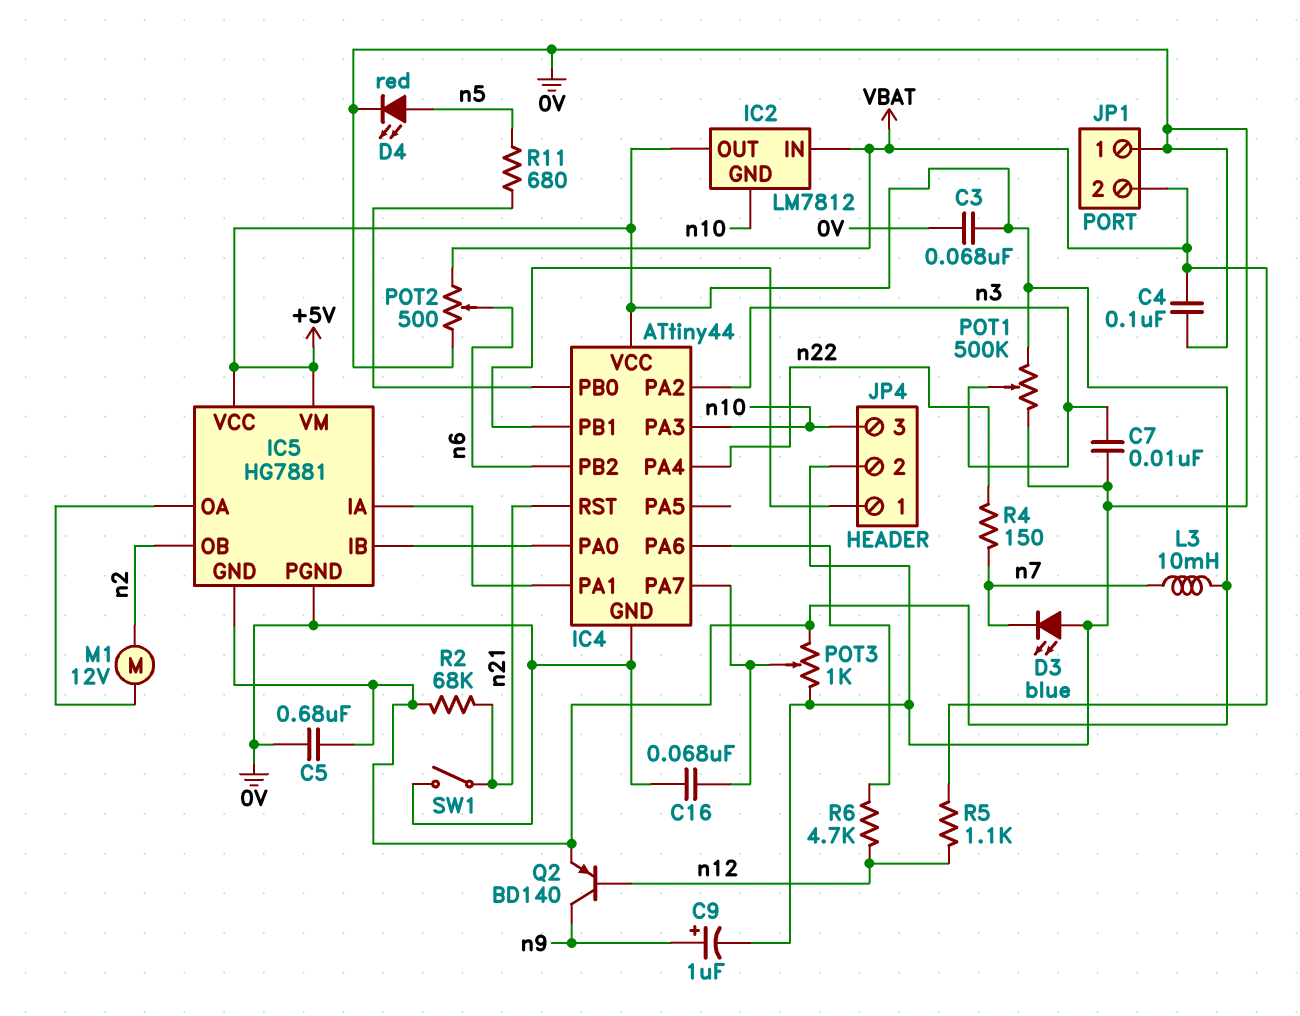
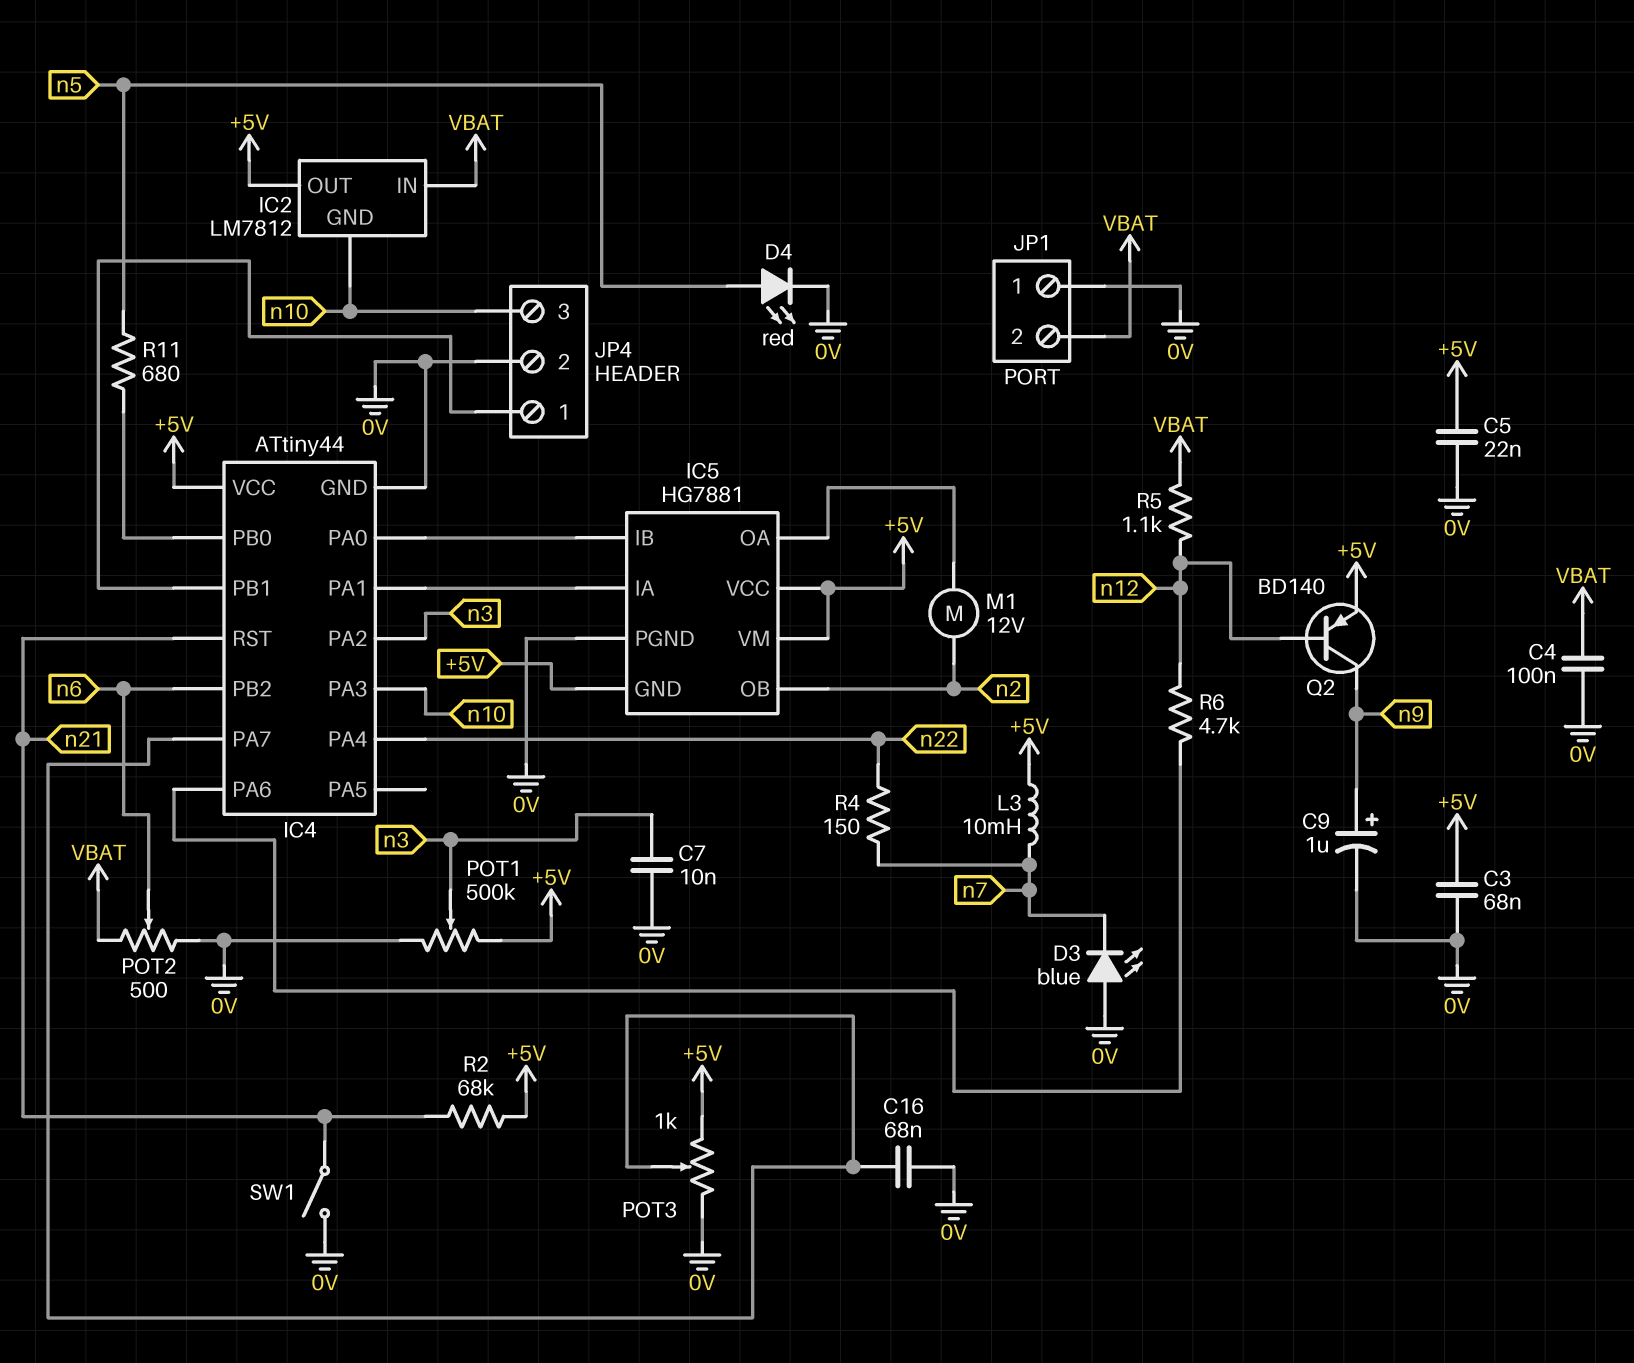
C5: 680nF (+5V, 0V) -> 22nF (+5V, 0V)

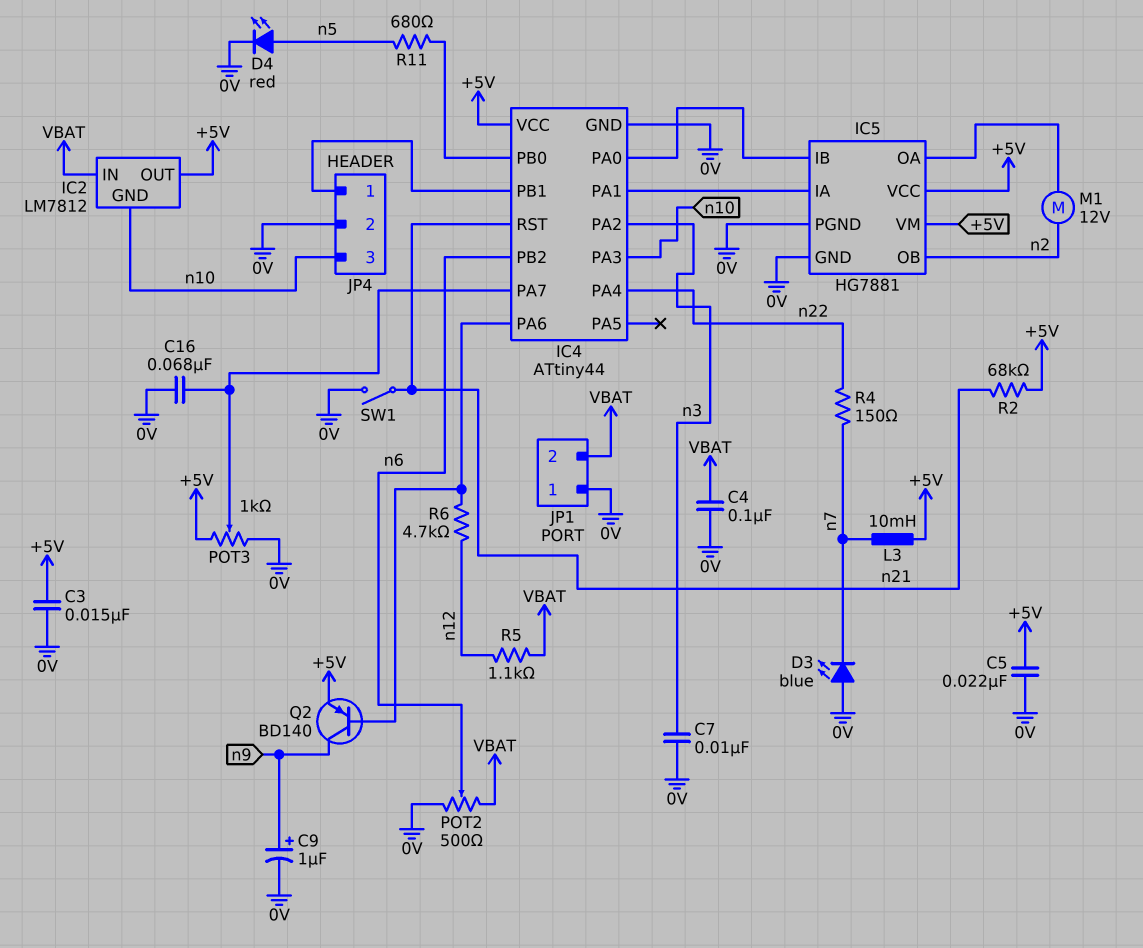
C3: 68nF (+5V, 0V) -> 15nF (+5V, 0V)
IC5 pin GND: +5V -> 0V
POT1: 500k (+5V, 0V, wiper n3) -> none
Q2: PNP BD140 (B n12, C n9, E +5V) -> PNP BD140 (B IC4/PA6, C n9, E +5V)

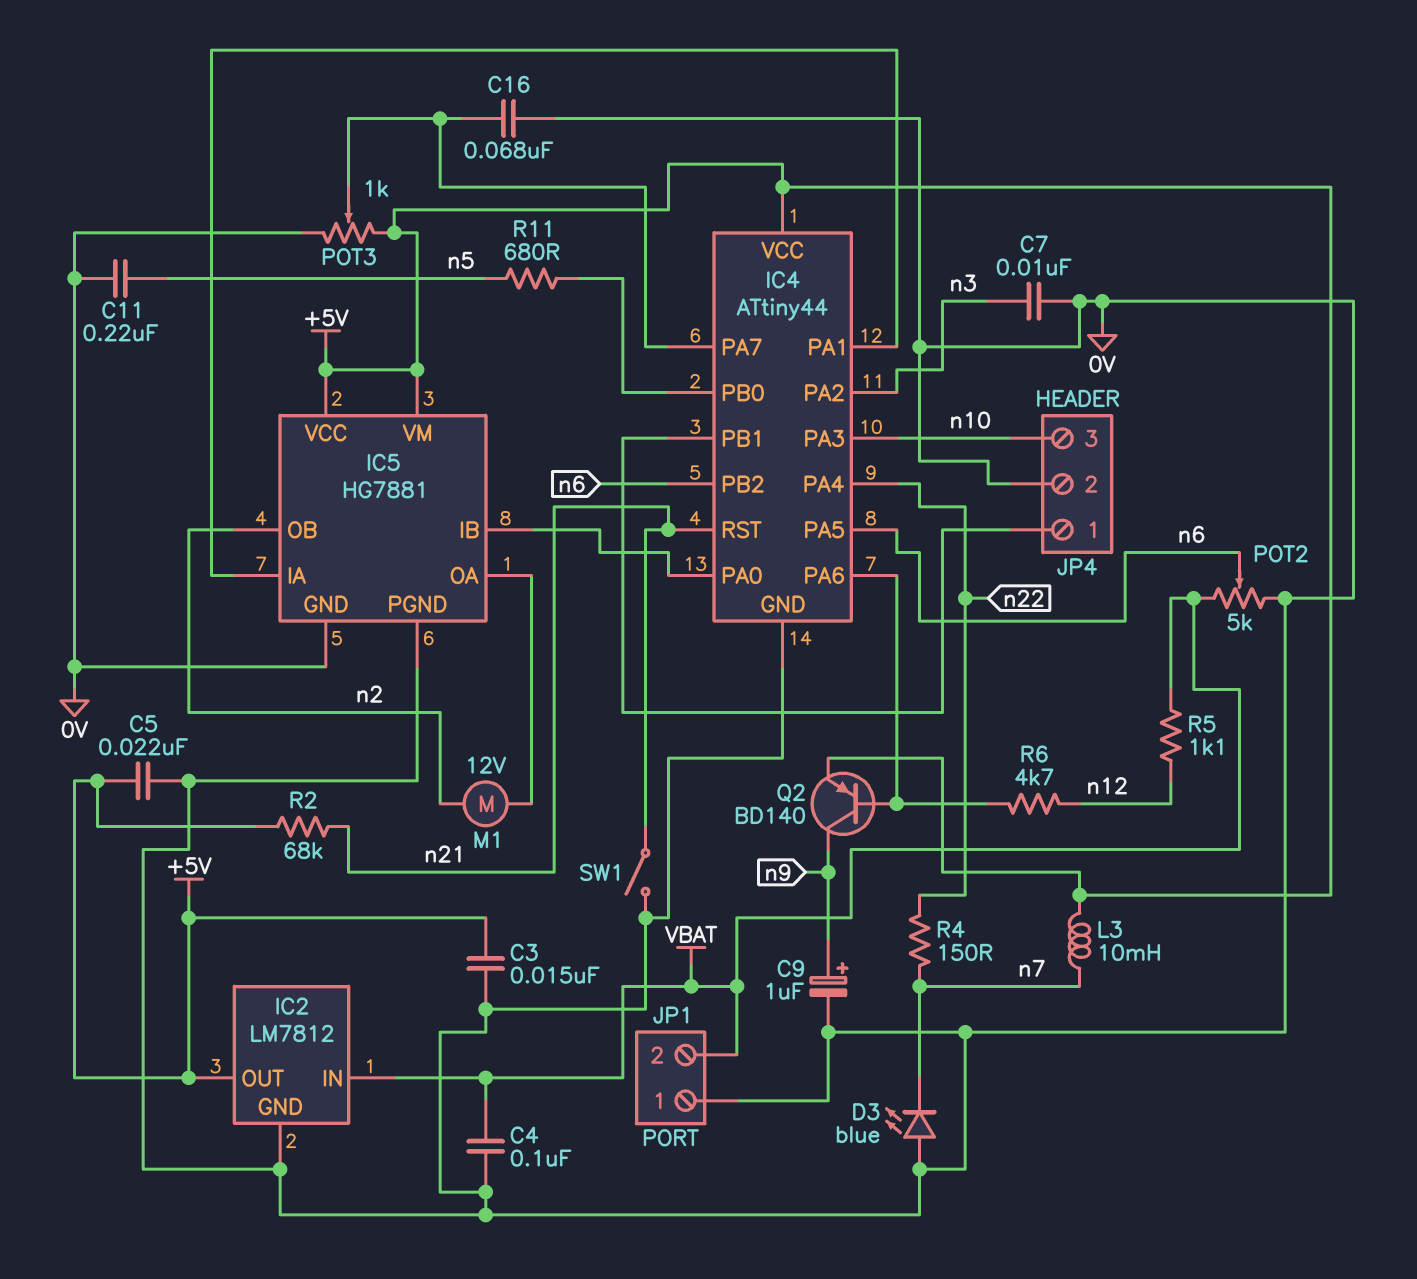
C11: none -> 220nF (0V, n5)
D4: LED red (A n5, K 0V) -> none
IC2 pin GND: n10 -> 0V
IC4 pin PA5: none -> n6
POT2: 500 (0V, VBAT, wiper n6) -> 5k (0V, VBAT, wiper n6)

